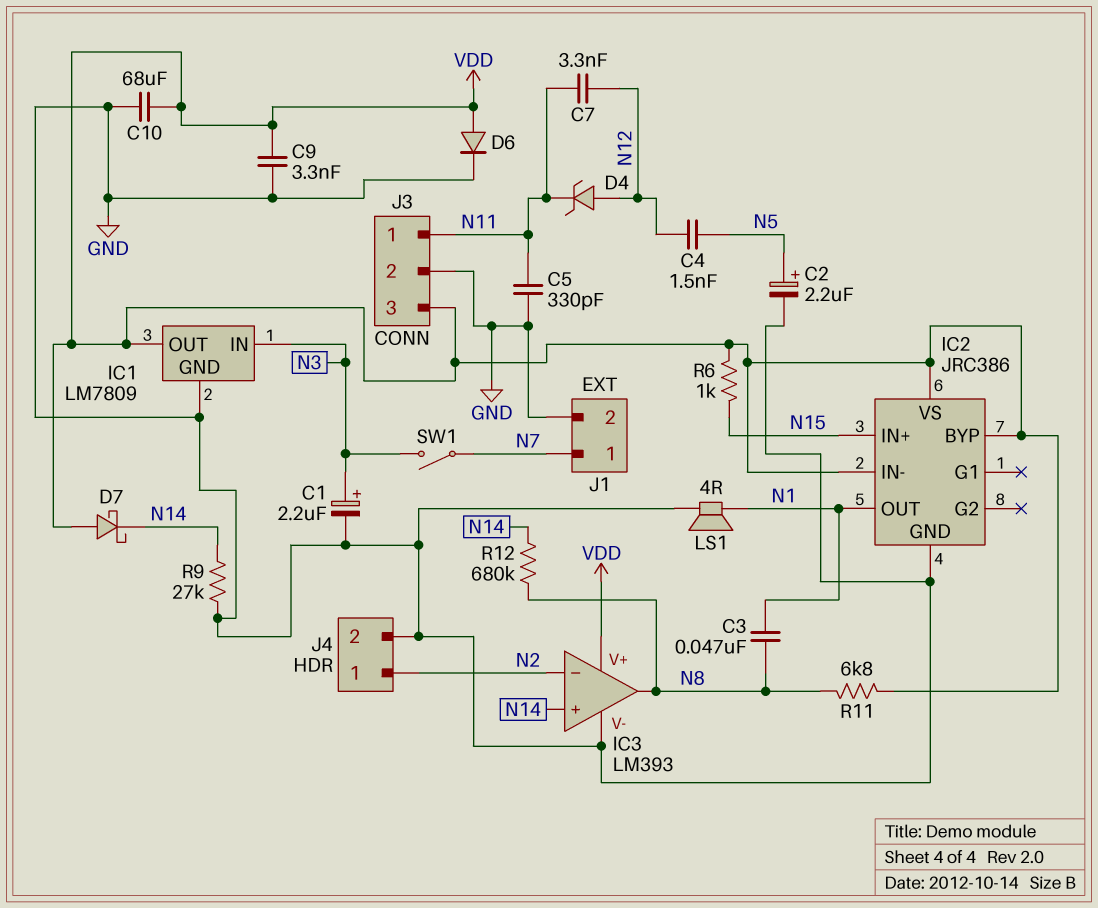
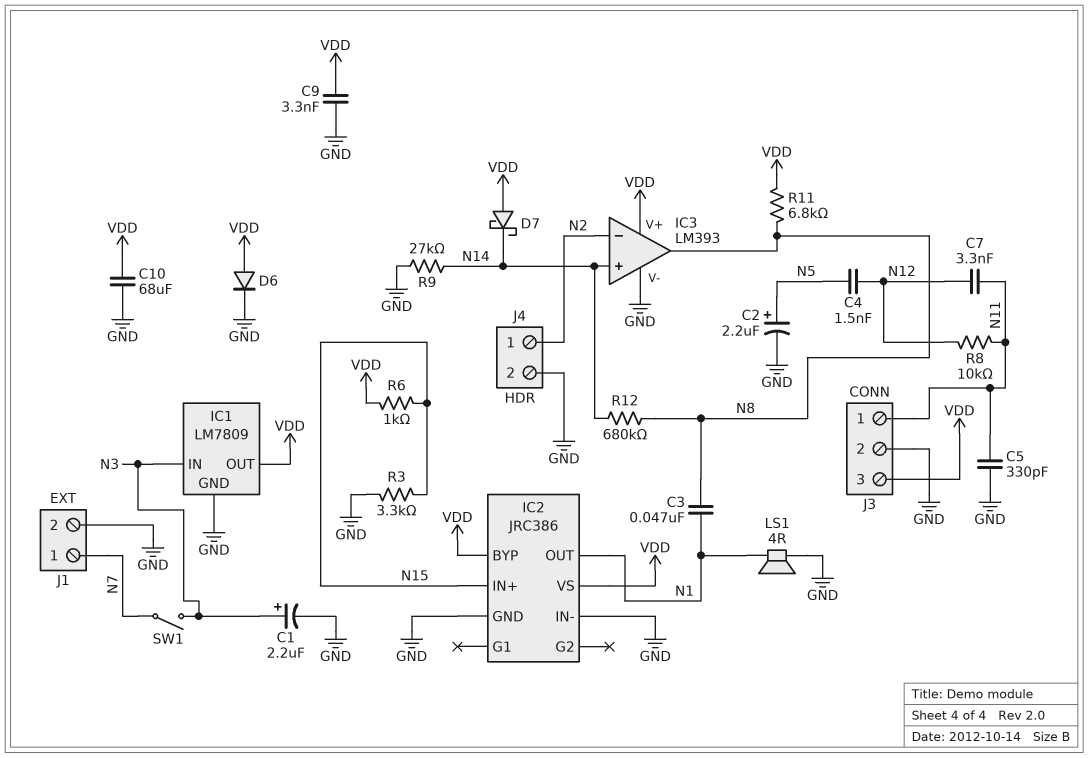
D4: zener (A N12, K N11) -> none
IC2 pin IN-: VDD -> GND
R3: none -> 3.3k (GND, N15)
R8: none -> 10k (N11, N12)

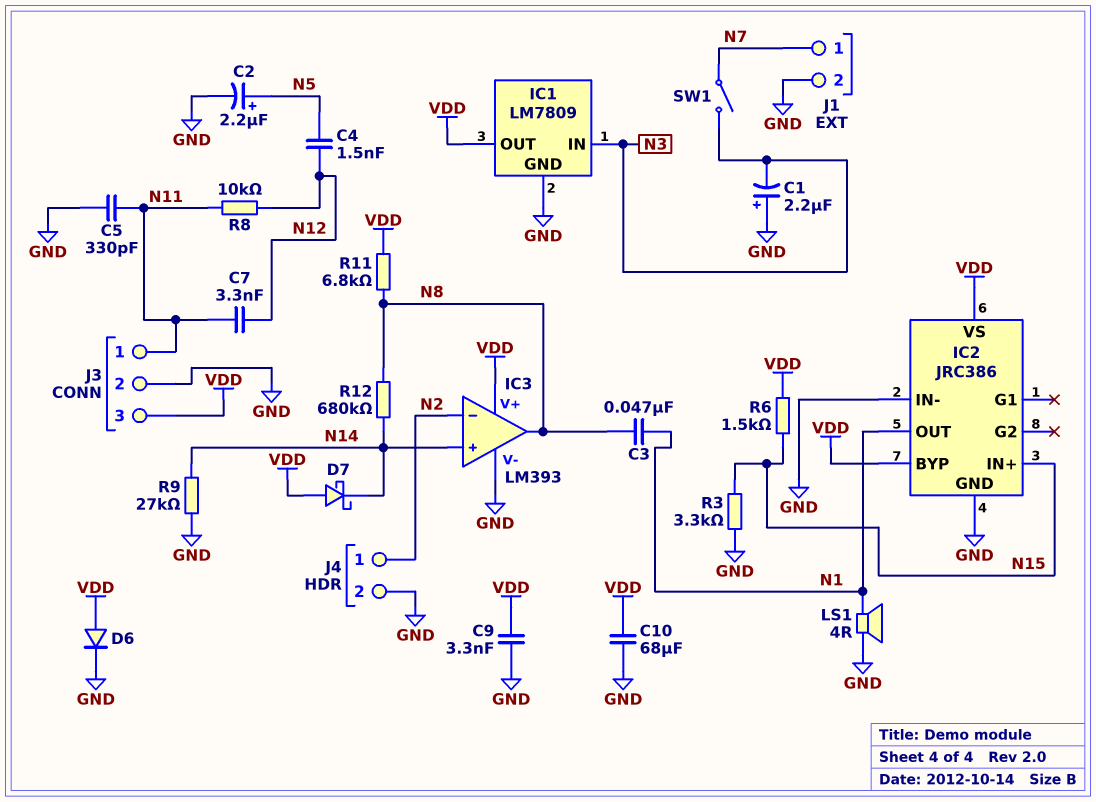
C1: 2.2uF (plus N3, minus GND) -> 2.2uF (plus GND, minus N3)
R6: 1k (N15, VDD) -> 1.5k (N15, VDD)

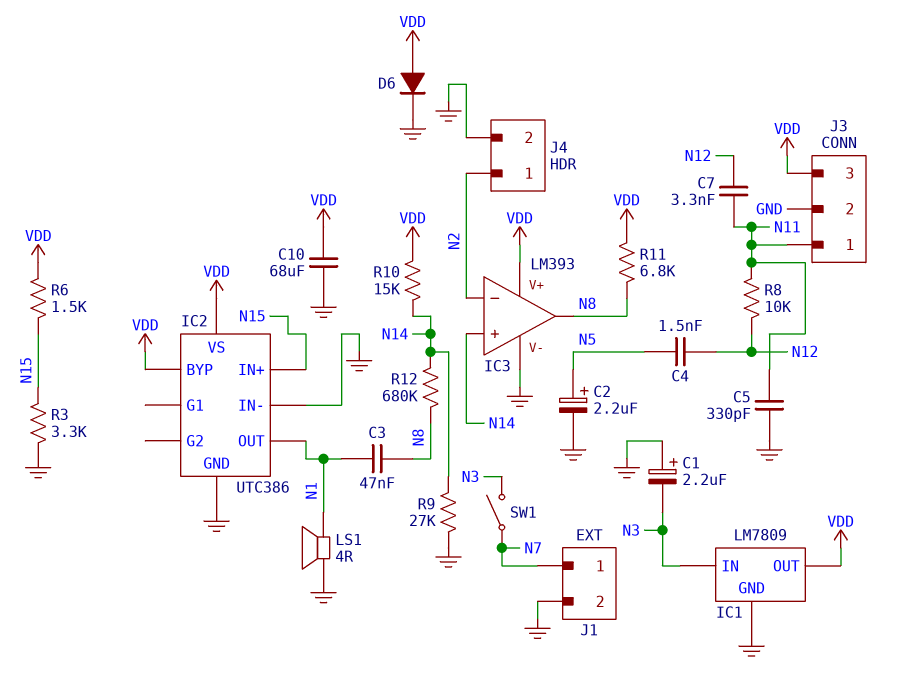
C9: 3.3nF (GND, VDD) -> none
D7: schottky (A VDD, K N14) -> none
IC2: JRC386 -> UTC386
R10: none -> 15k (N14, VDD)

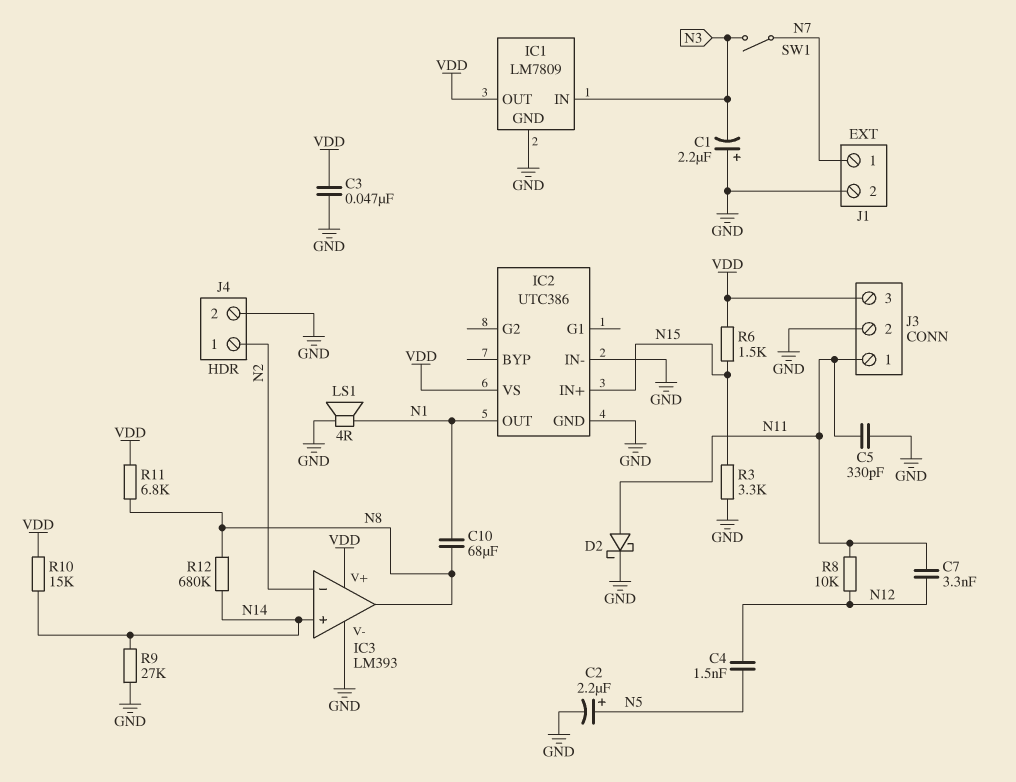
C3: 47nF (N1, N8) -> 47nF (GND, VDD)
C10: 68uF (GND, VDD) -> 68uF (N1, N8)
D2: none -> schottky (A N11, K GND)
D6: diode (A VDD, K GND) -> none
IC2 pin BYP: VDD -> none

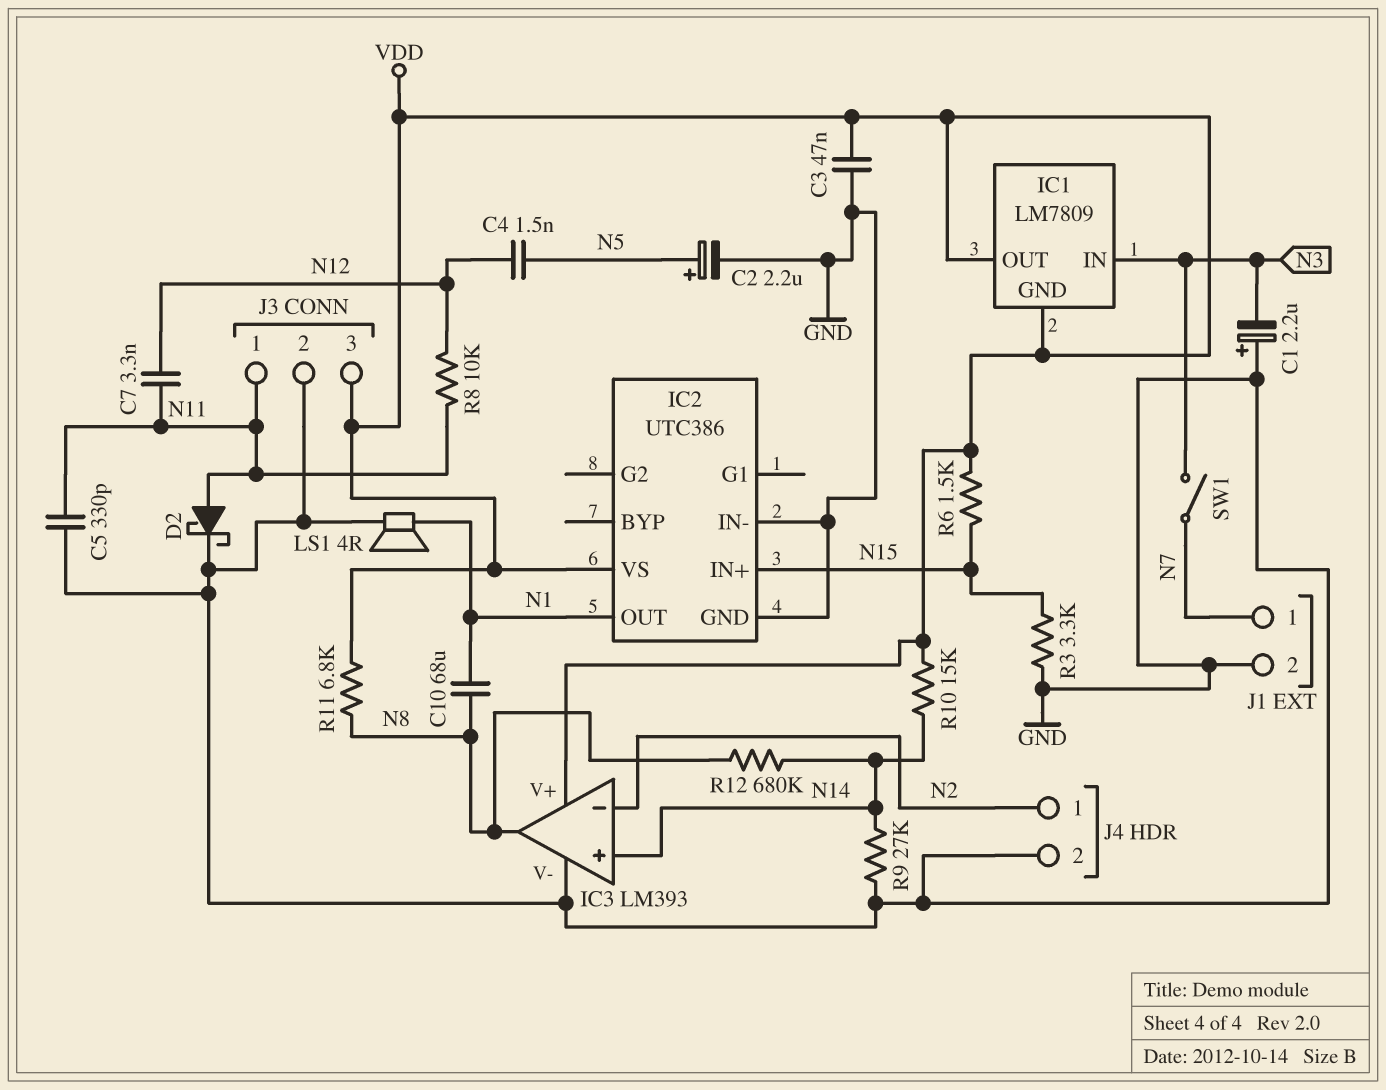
IC1 pin GND: GND -> VDD

